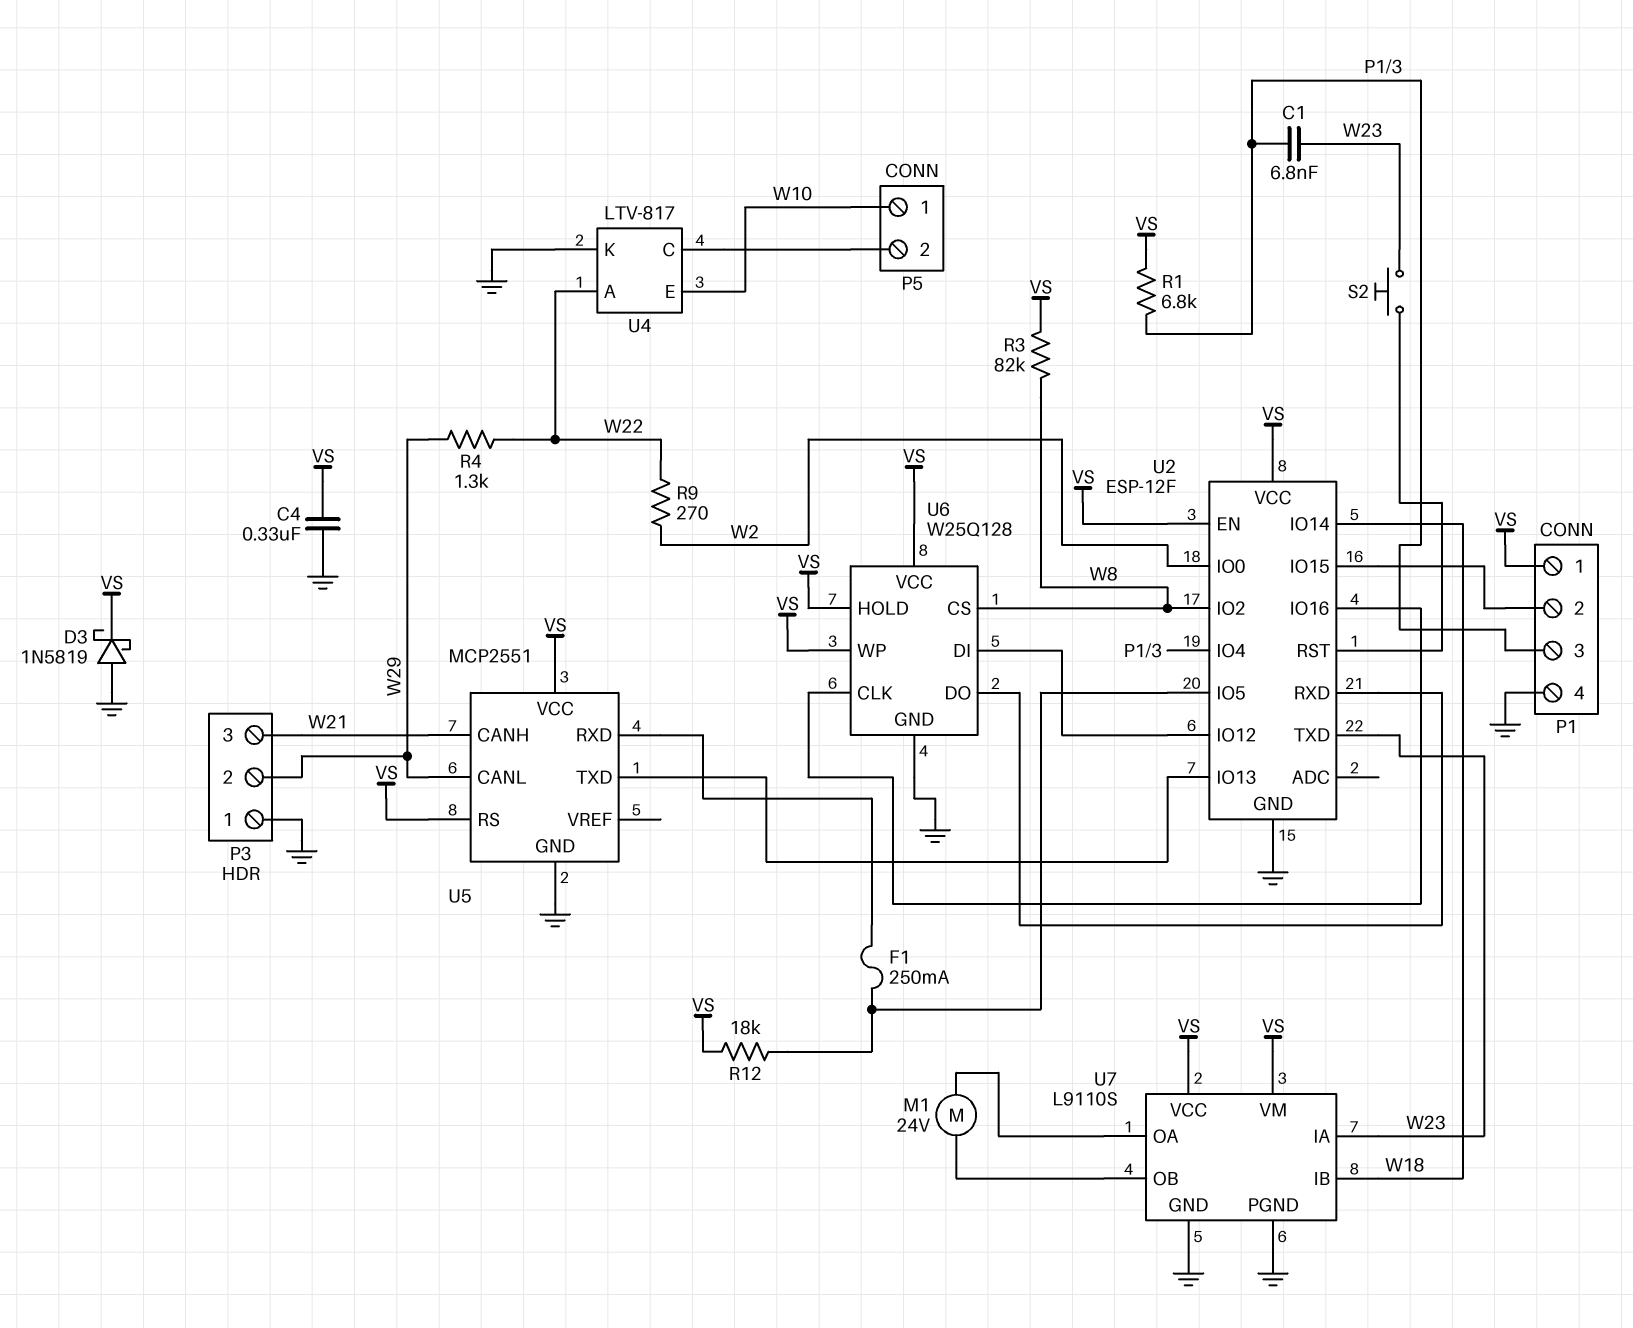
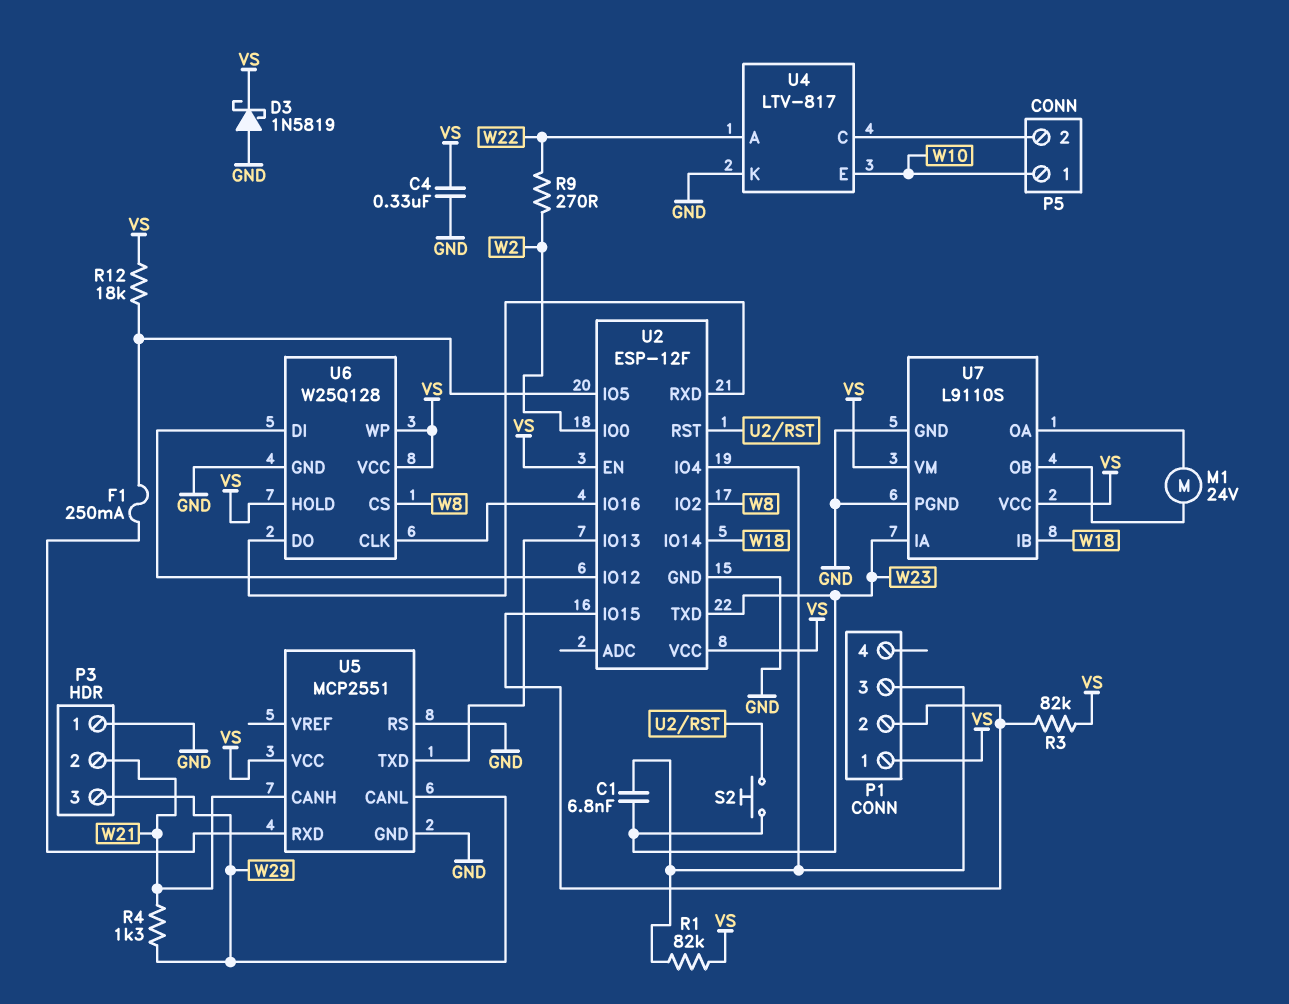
P1 pin 4: GND -> none
P3 pin 2: W29 -> W21
P3 pin 3: W21 -> W29
R1: 6.8k (P1/3, VS) -> 82k (P1/3, VS)
R3: 82k (VS, W8) -> 82k (P1/2, VS)
R4: 1.3k (W22, W29) -> 1.3k (W21, W29)
U5 pin RS: VS -> GND

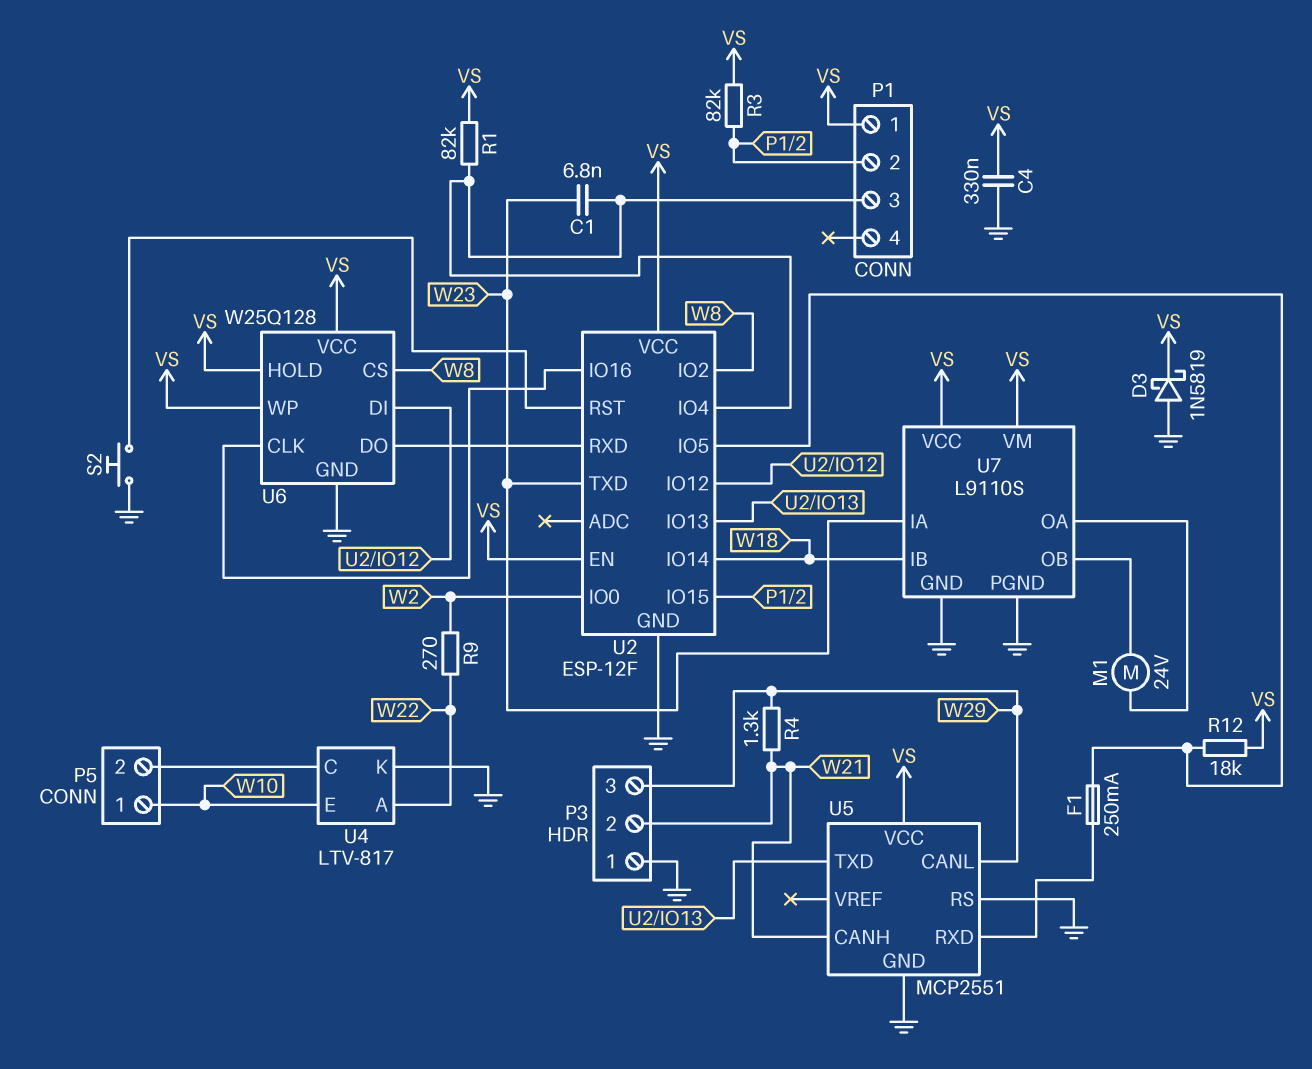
S2: button (U2/RST, W23) -> button (GND, U2/RST)

